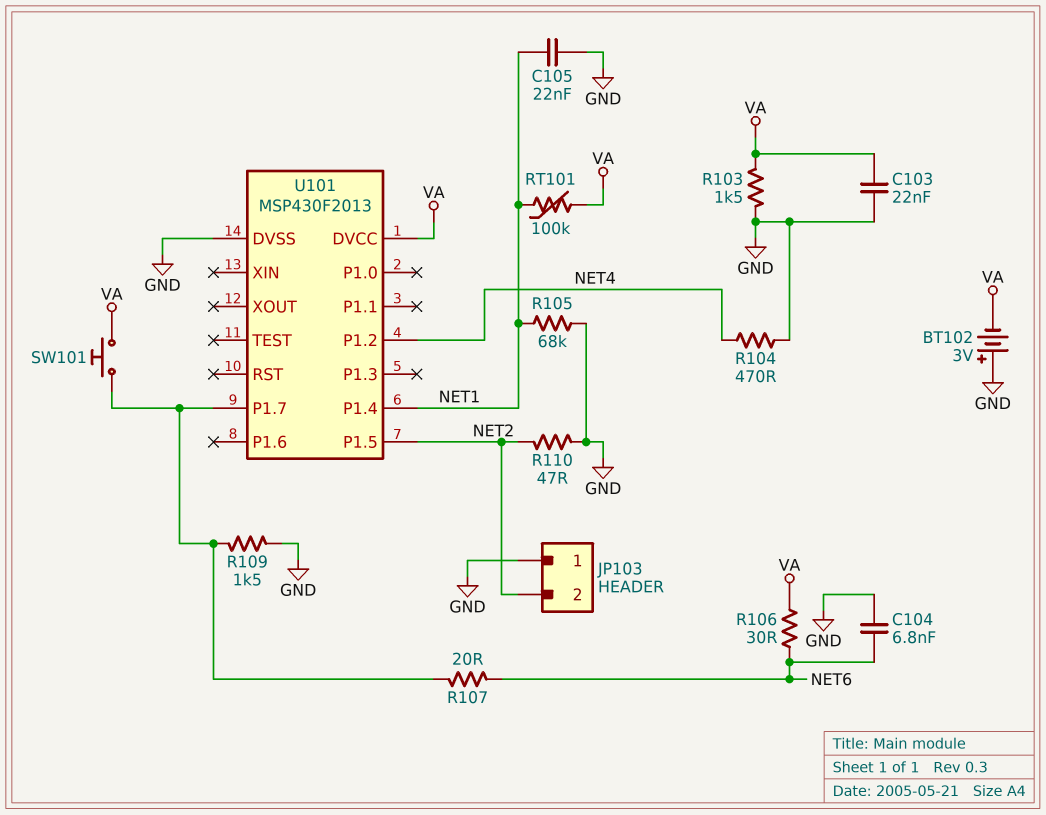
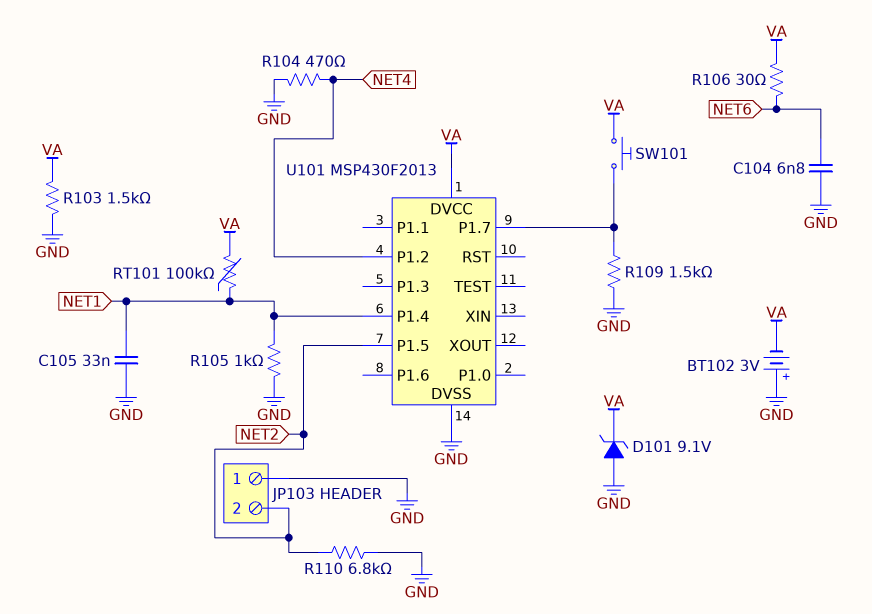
C103: 22nF (GND, VA) -> none
C105: 22nF (GND, NET1) -> 33nF (GND, NET1)
D101: none -> zener 9.1V (A GND, K VA)
R105: 68k (GND, NET1) -> 1k (GND, NET1)
R107: 20 (NET6, U101/P1.7) -> none
R110: 47 (GND, NET2) -> 6.8k (GND, NET2)

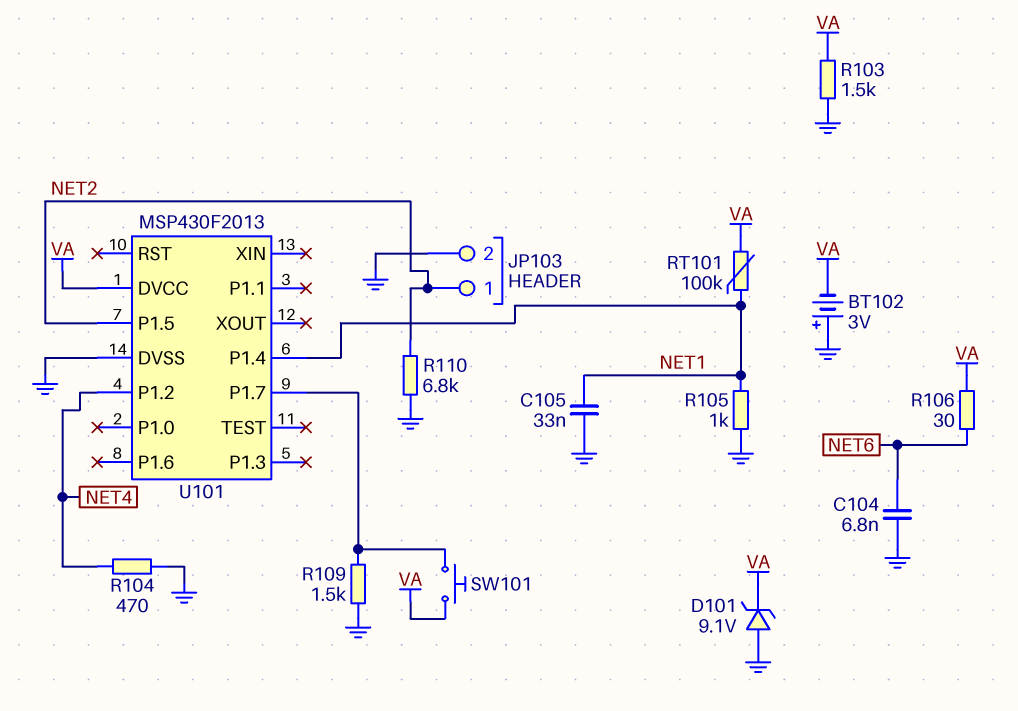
JP103 pin 1: GND -> NET2
JP103 pin 2: NET2 -> GND

